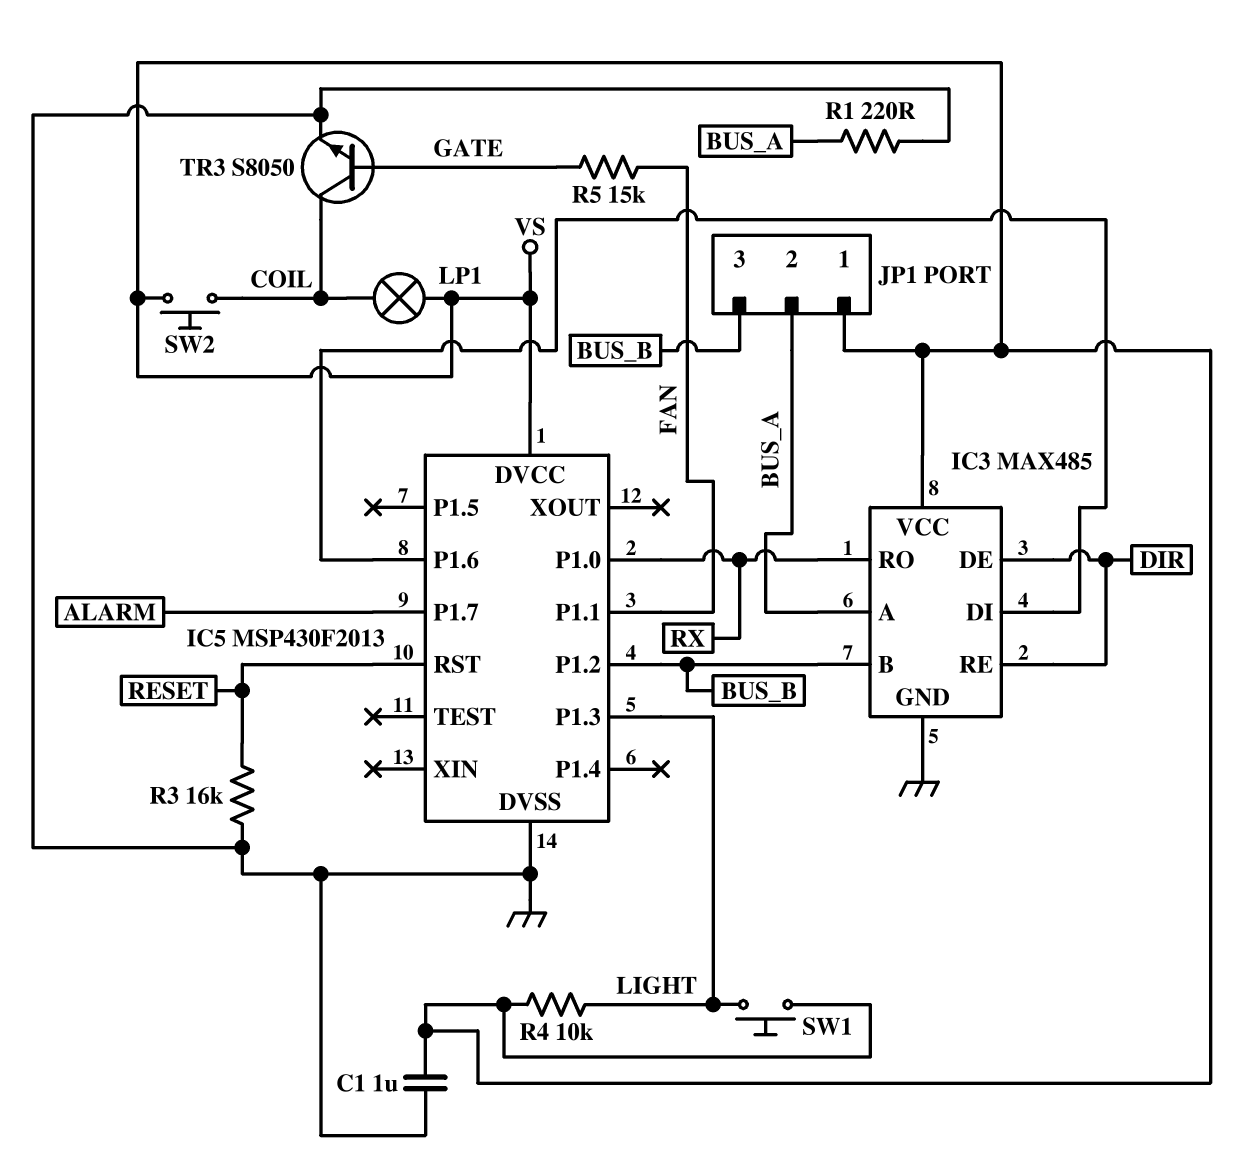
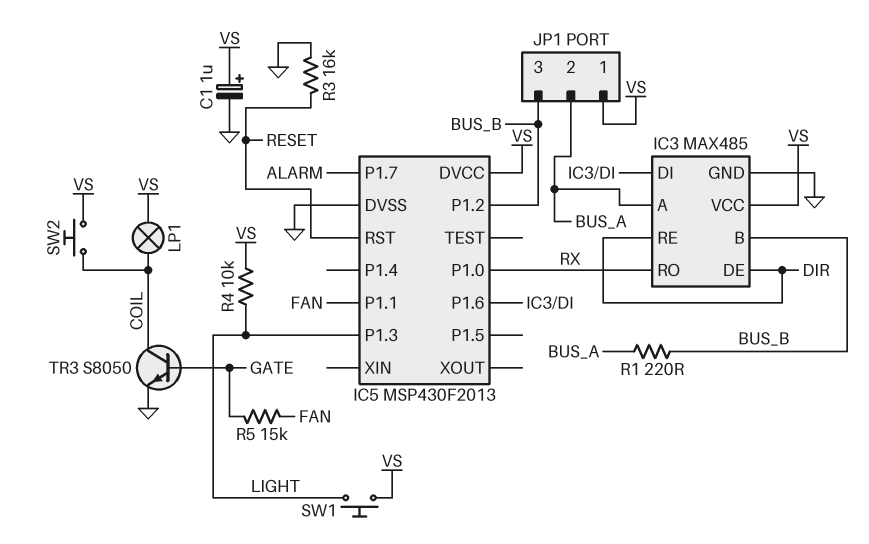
C1: 1uF (GND, VS) -> 1uF (plus VS, minus GND)
R1: 220 (BUS_A, GND) -> 220 (BUS_A, BUS_B)

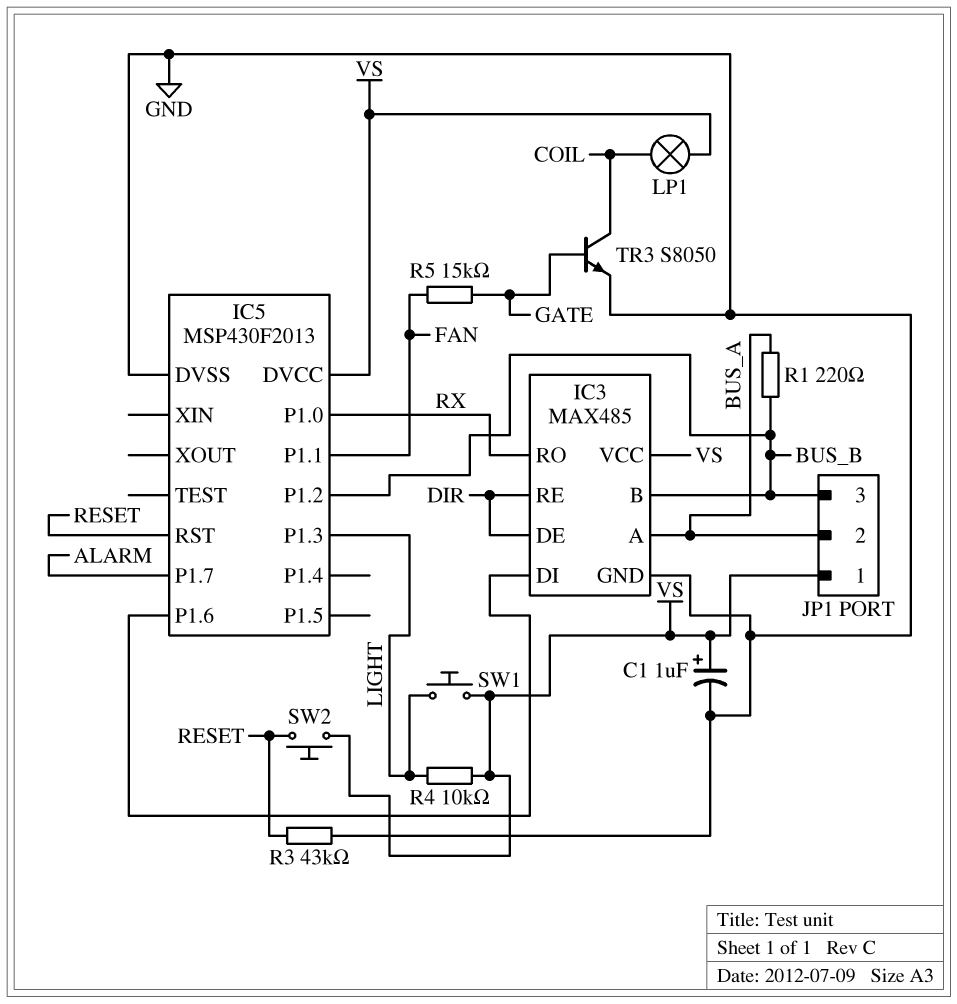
R3: 16k (GND, RESET) -> 43k (GND, RESET)
SW2: button (COIL, VS) -> button (RESET, VS)

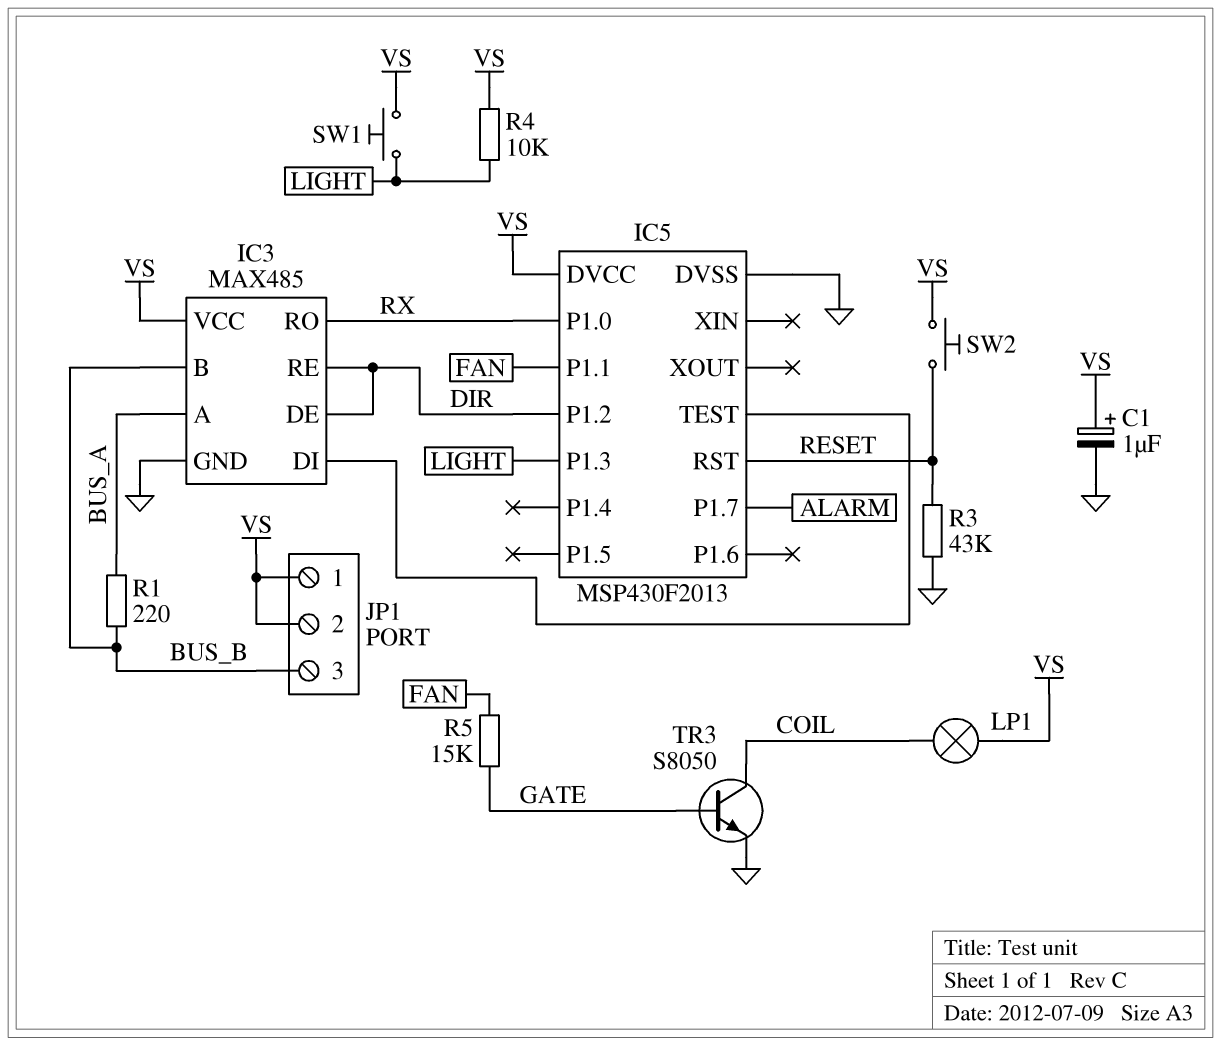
IC5 pin P1.2: BUS_B -> DIR
IC5 pin P1.6: IC3/DI -> none
IC5 pin TEST: none -> IC3/DI
JP1 pin 2: BUS_A -> VS

